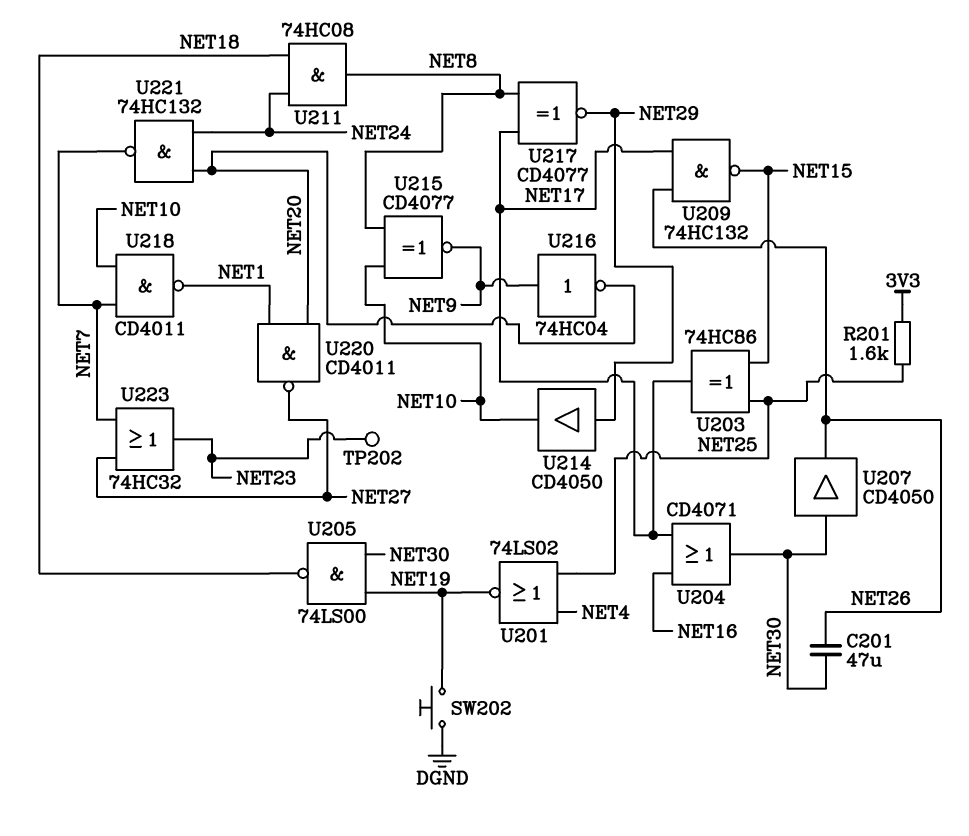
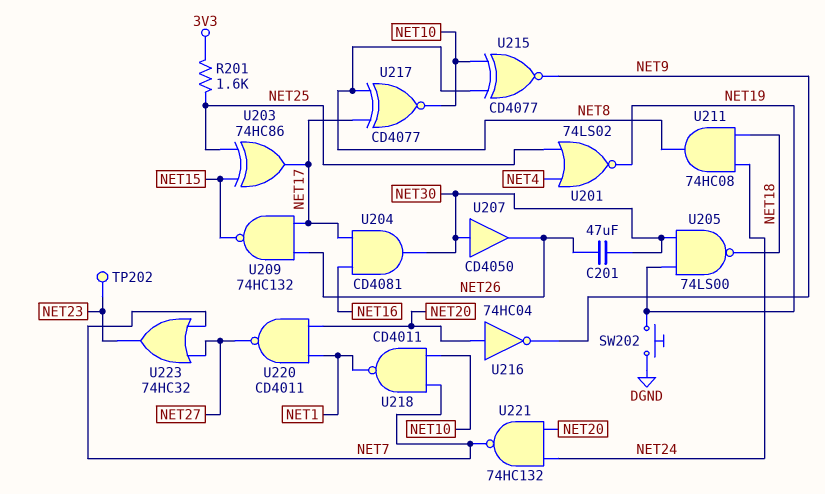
U204: OR CD4071 (in NET16, in NET17, out NET30) -> AND CD4081 (in NET16, in NET17, out NET30)
U214: buffer CD4050 (in NET29, out NET10) -> none
U216: NOT 74HC04 (in NET9, out NET20) -> NOT 74HC04 (in NET20, out NET9)
U217: XNOR CD4077 (in NET8, in NET17, out NET29) -> XNOR CD4077 (in NET8, in NET17, out NET10)

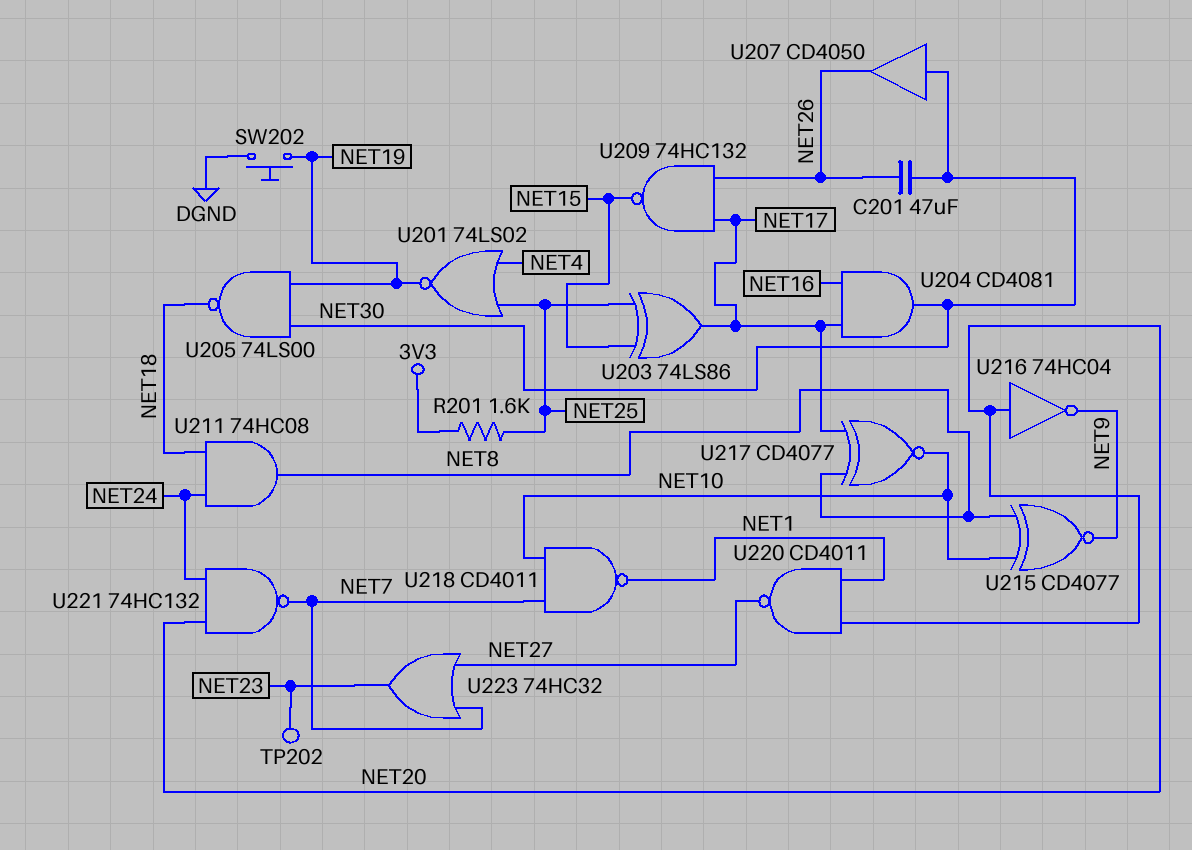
U203: XOR 74HC86 (in NET15, in NET25, out NET17) -> XOR 74LS86 (in NET15, in NET25, out NET17)

